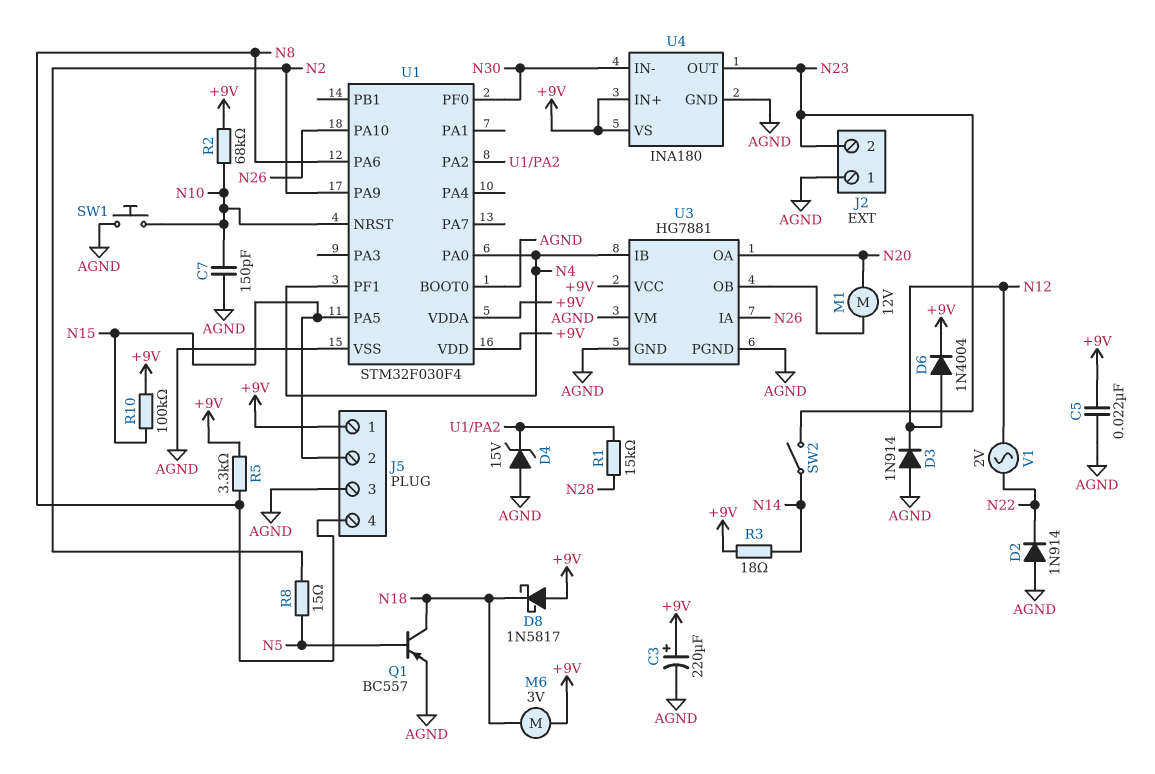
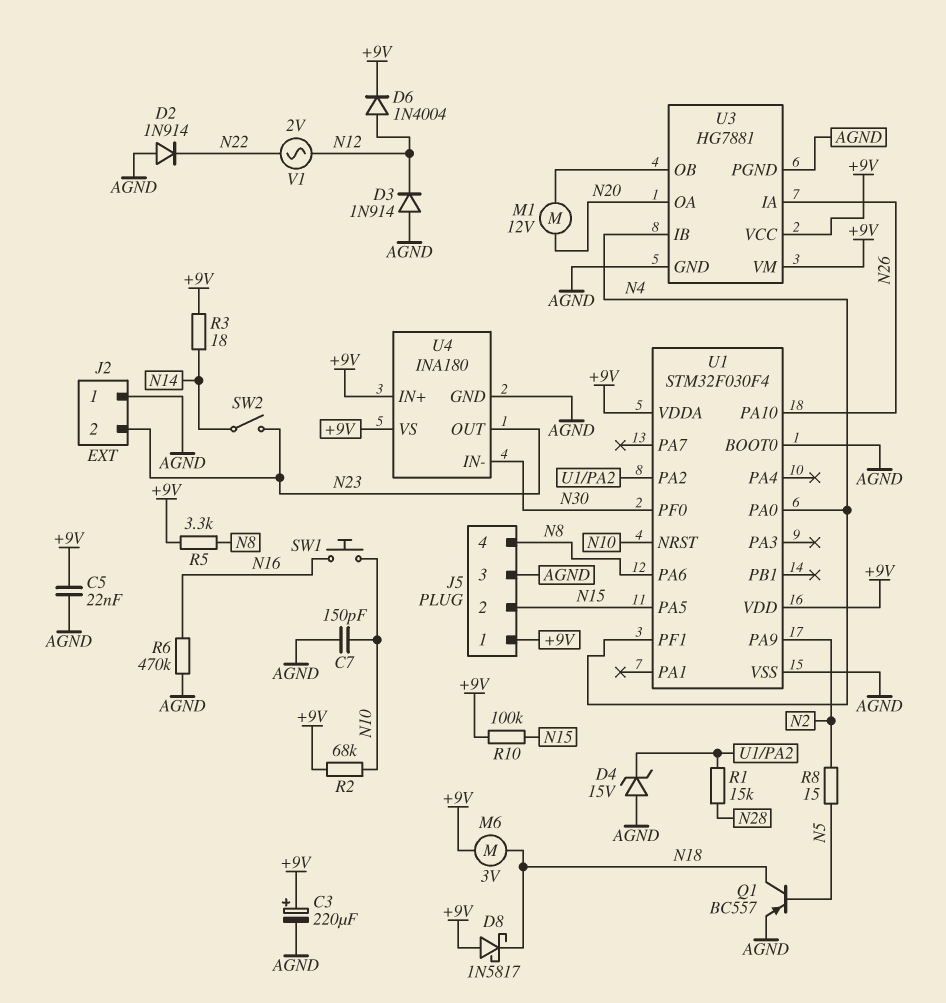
R6: none -> 470k (AGND, N16)
SW1: button (AGND, N10) -> button (N10, N16)
U3 pin VM: AGND -> +9V

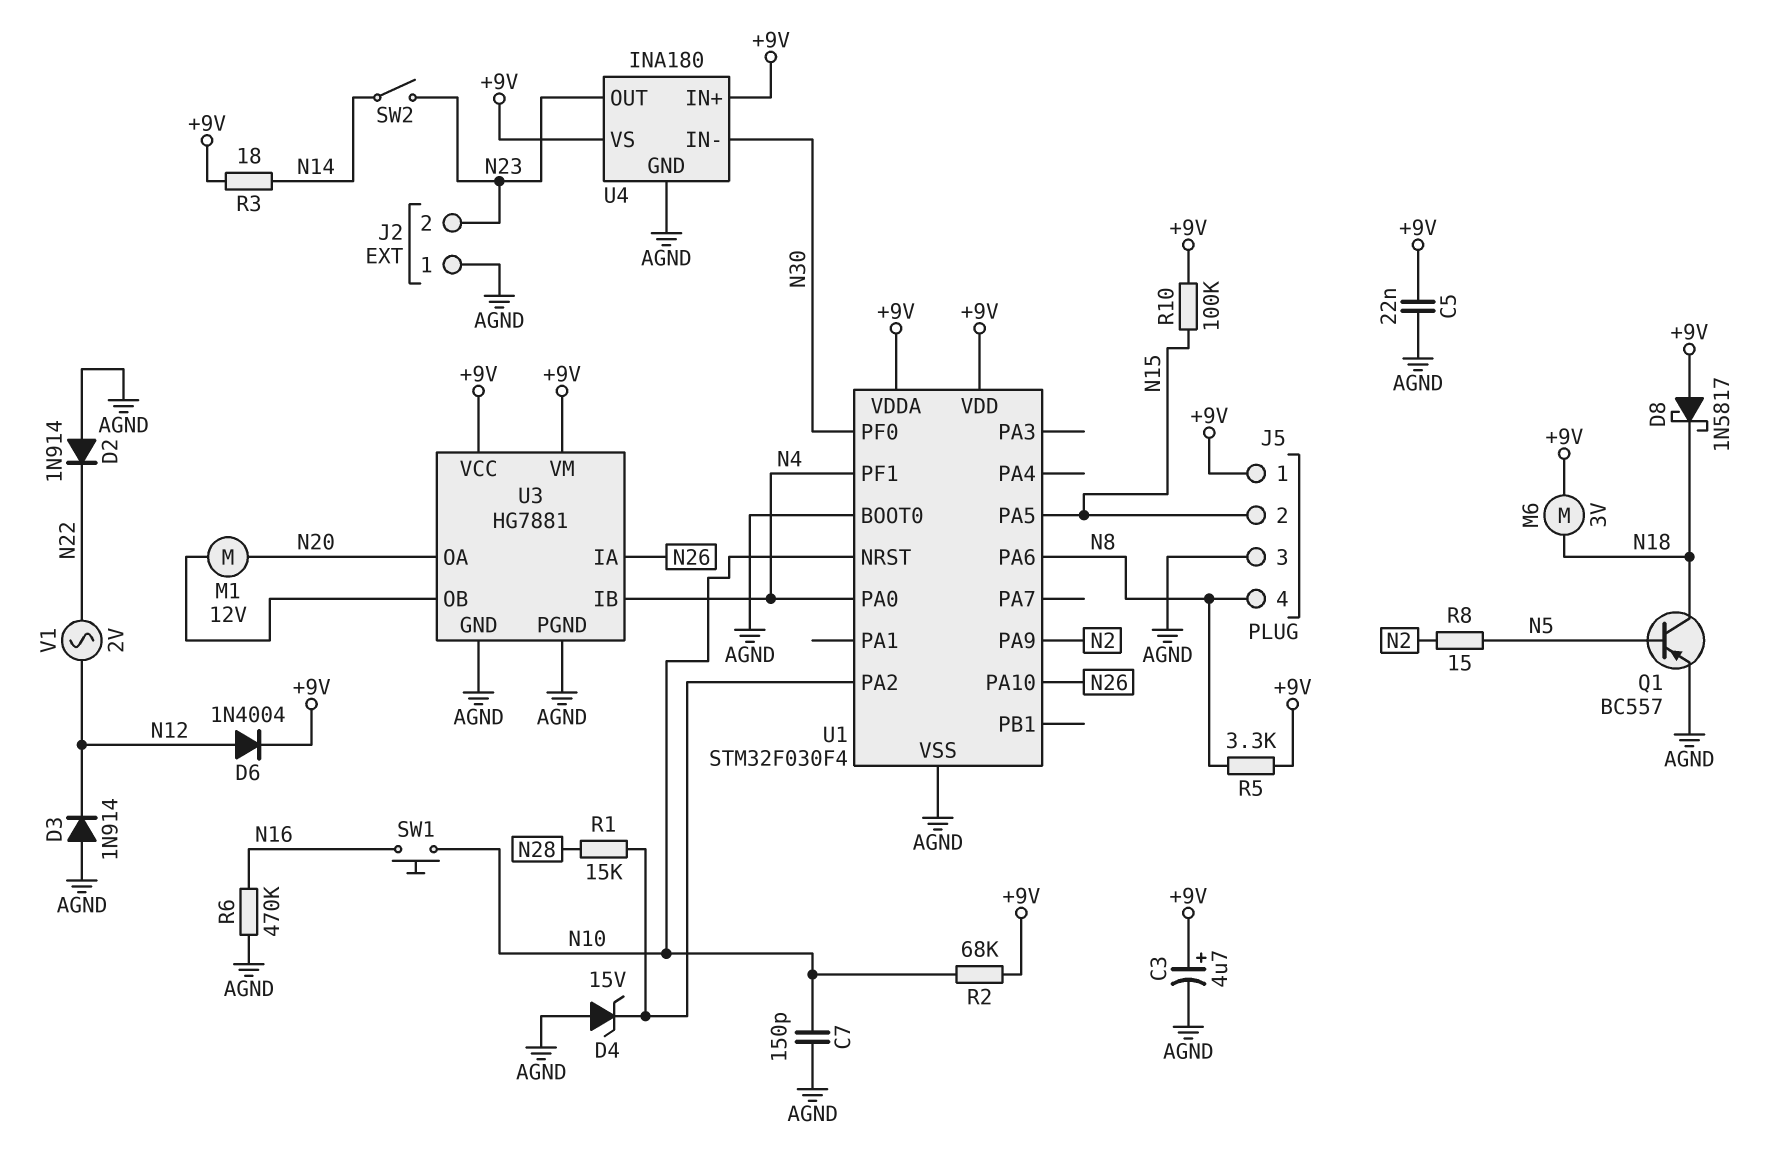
C3: 220uF (plus +9V, minus AGND) -> 4.7uF (plus +9V, minus AGND)

